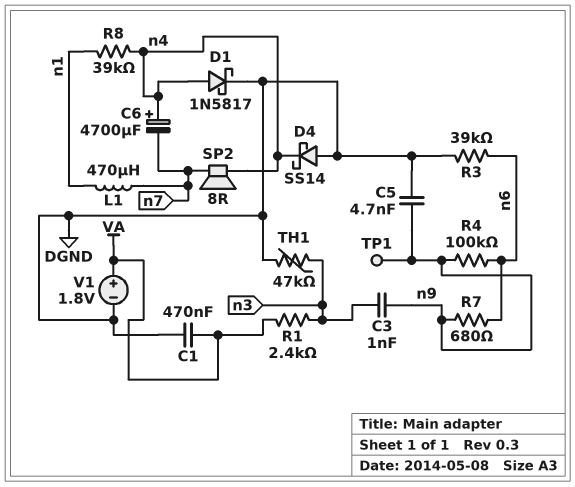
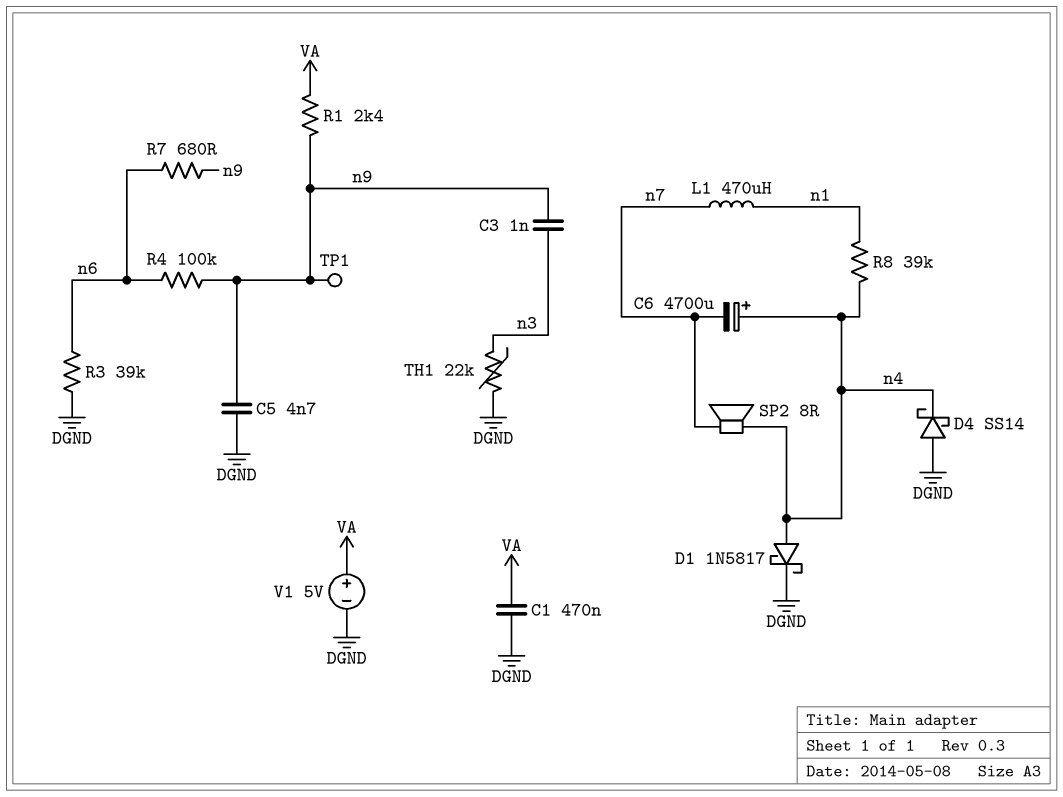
R1: 2.4k (VA, n3) -> 2.4k (VA, n9)
TH1: 47k (DGND, n3) -> 22k (DGND, n3)
V1: 1.8V (plus VA, minus DGND) -> 5V (plus VA, minus DGND)

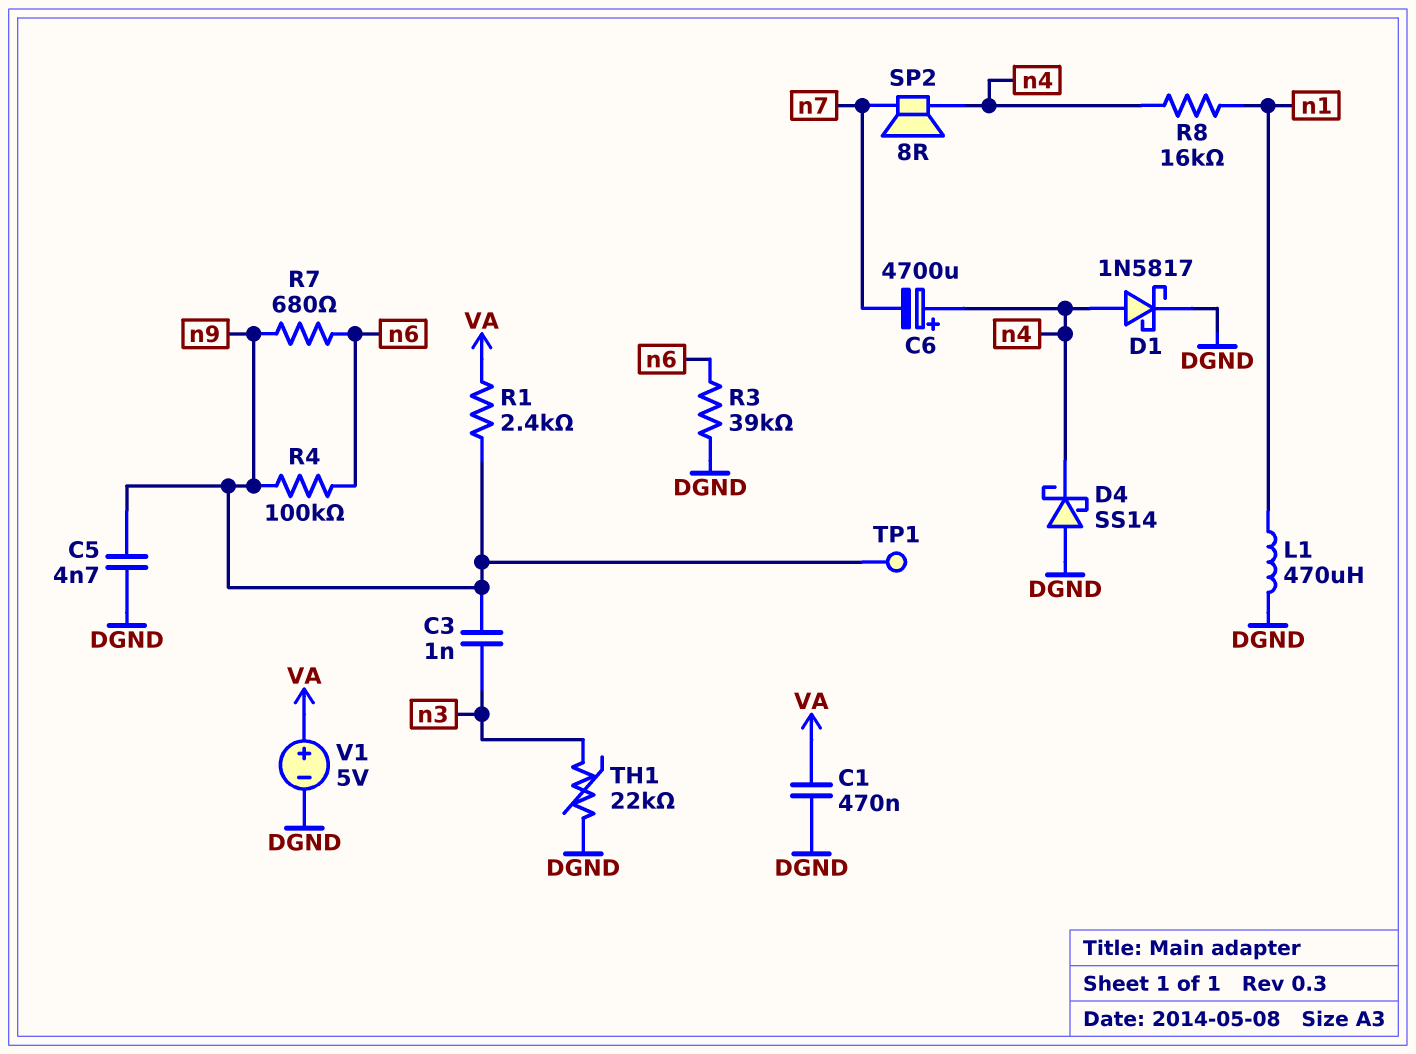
L1: 470uH (n1, n7) -> 470uH (DGND, n1)
R8: 39k (n1, n4) -> 16k (n1, n4)

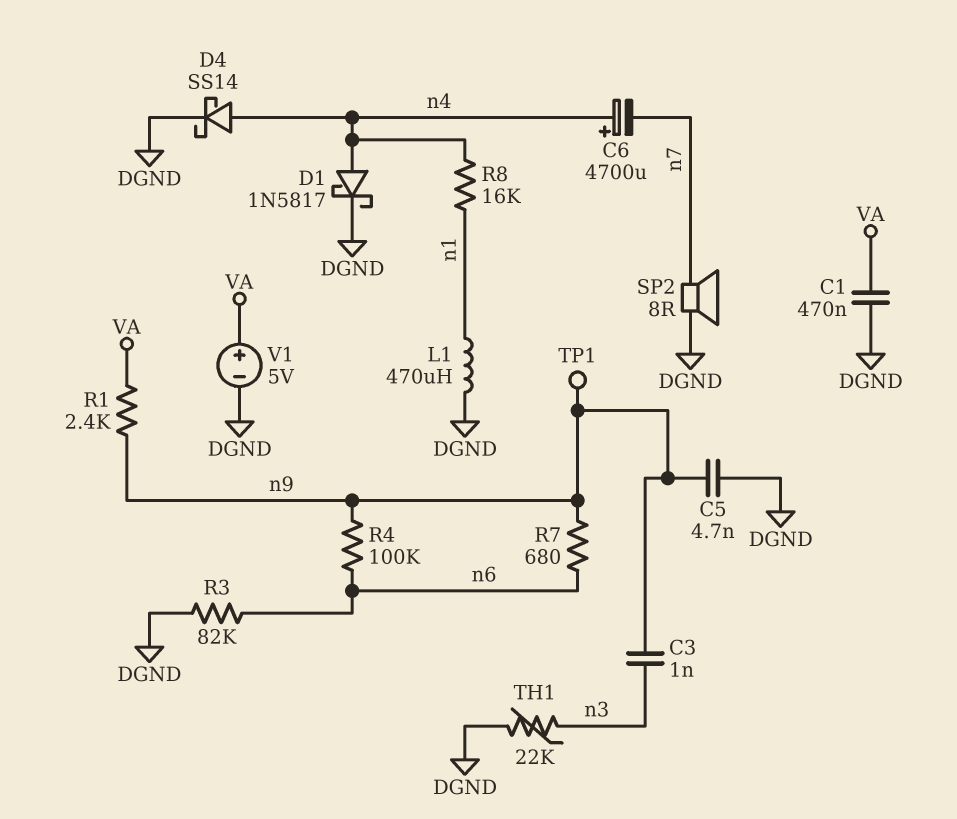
D4: schottky SS14 (A DGND, K n4) -> schottky SS14 (A n4, K DGND)
R3: 39k (DGND, n6) -> 82k (DGND, n6)
SP2: speaker 8R (n4, n7) -> speaker 8R (DGND, n7)

